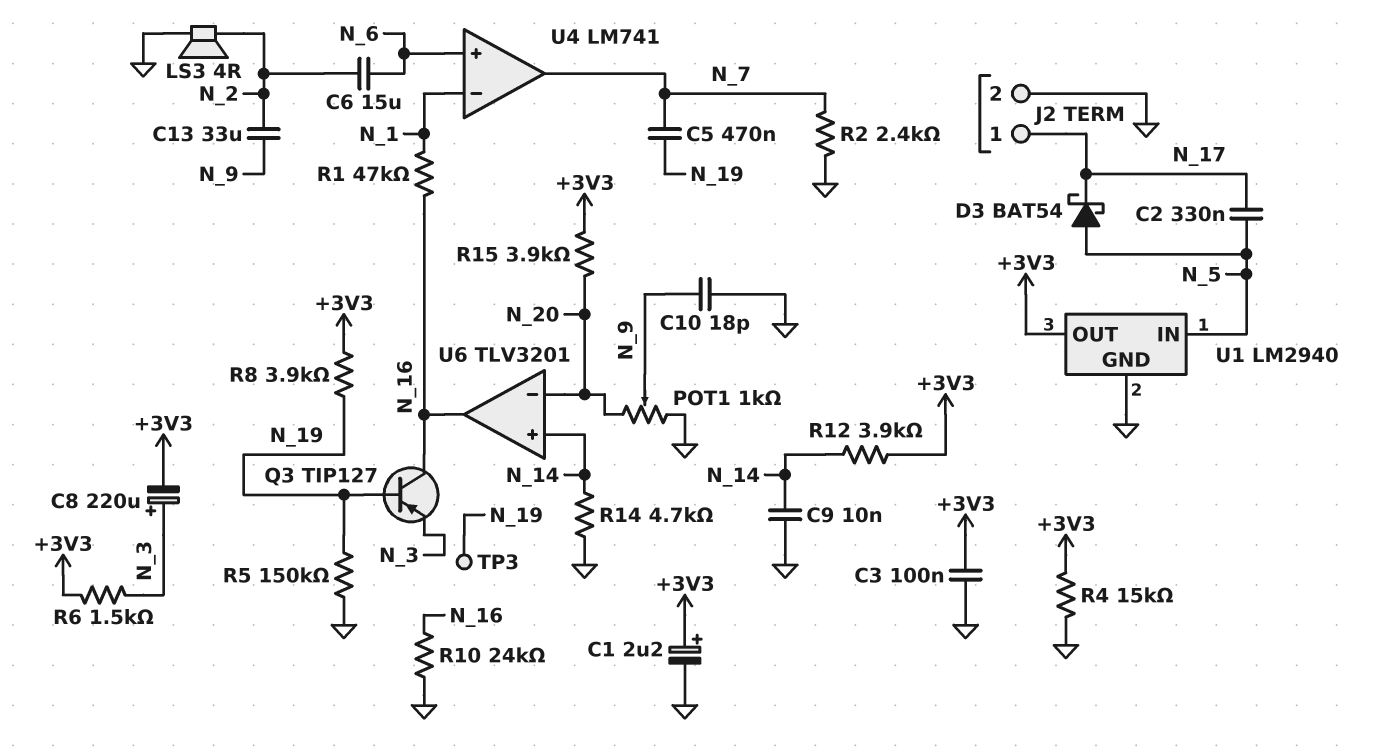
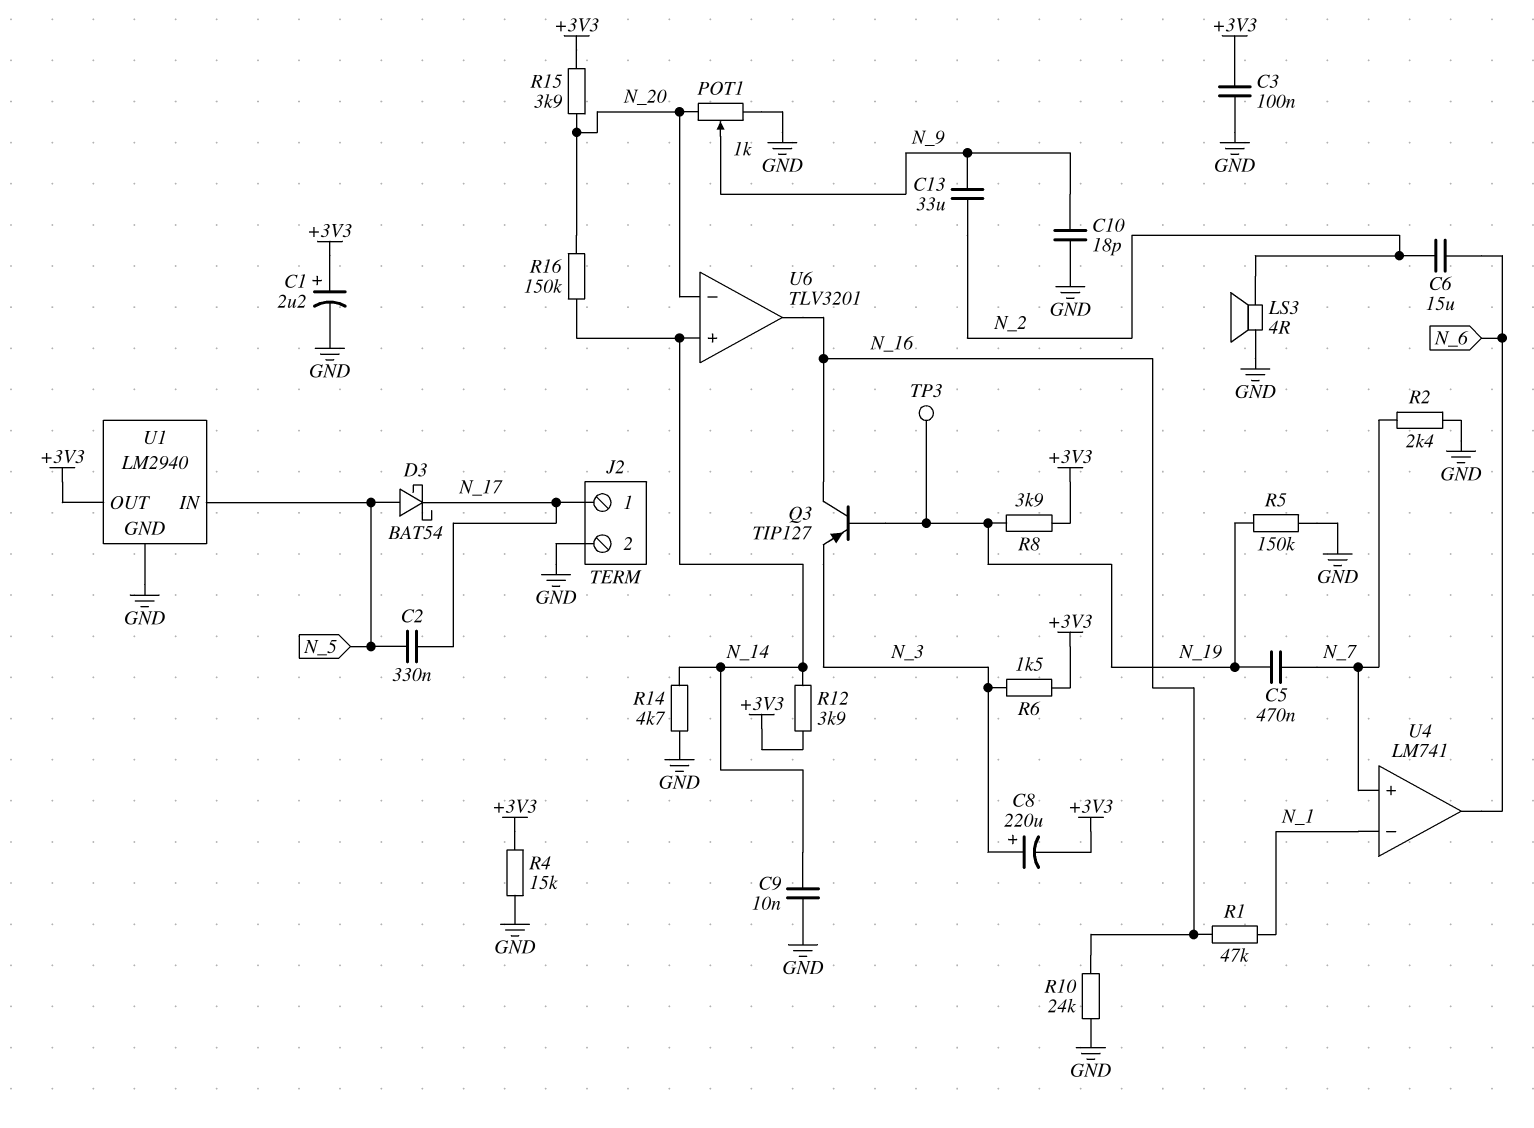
R16: none -> 150k (N_14, N_20)
U4 pin in+: N_6 -> N_7
U4 pin out: N_7 -> N_6

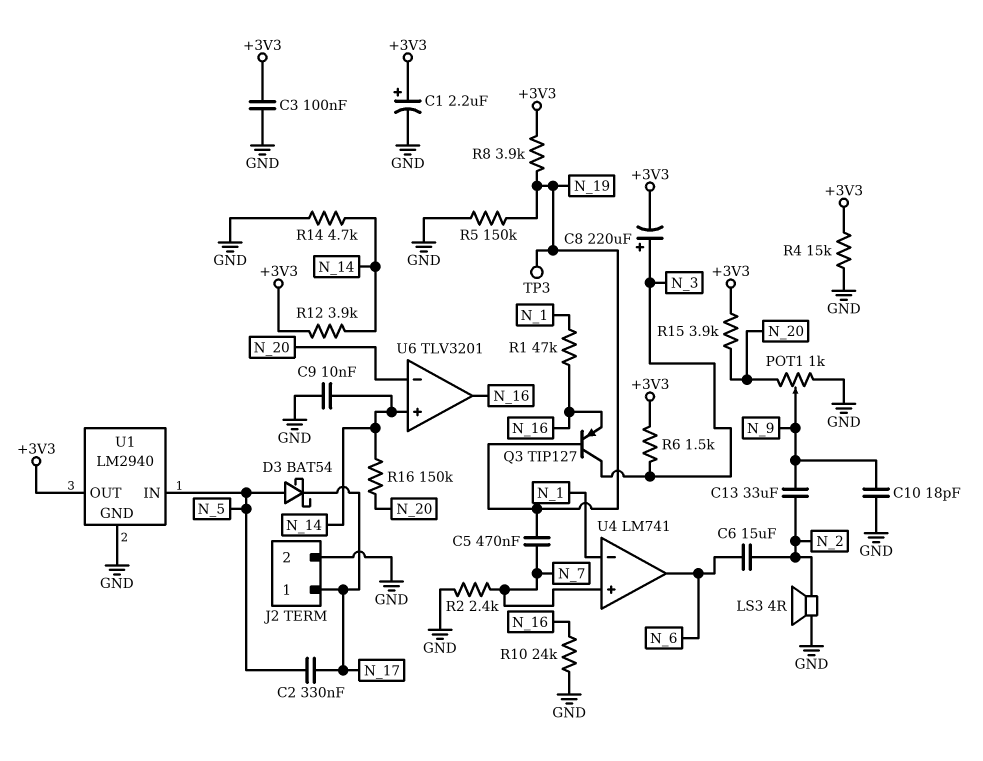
Q3: PNP TIP127 (B N_19, C N_16, E N_3) -> PNP TIP127 (B N_19, C N_3, E N_16)

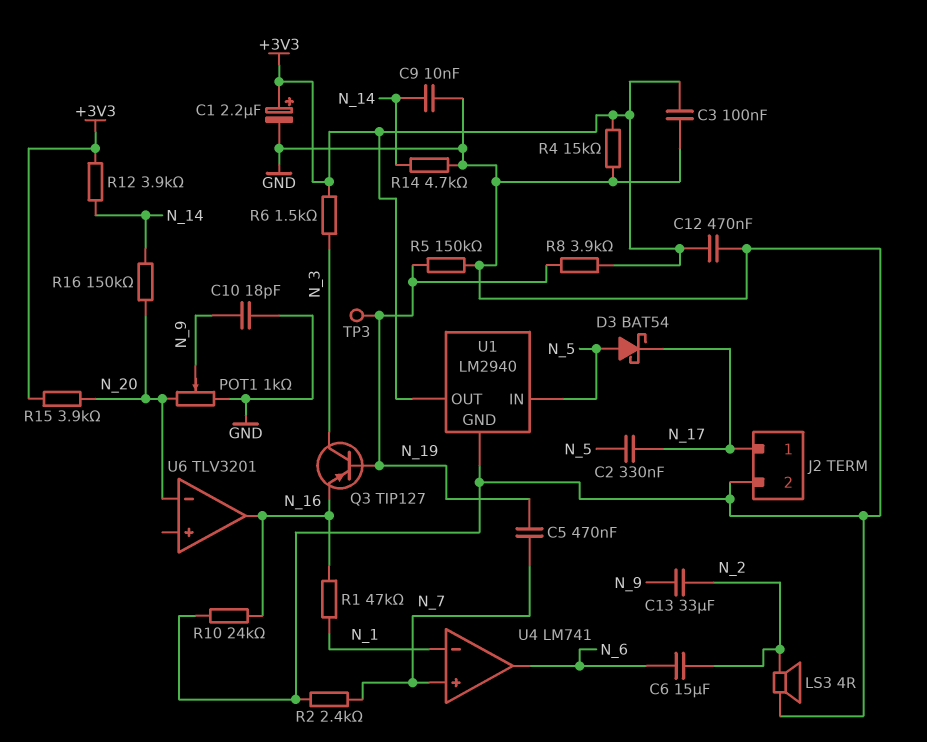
C8: 220uF (plus N_3, minus +3V3) -> none
C12: none -> 470nF (+3V3, GND)
U6 pin in+: N_14 -> none

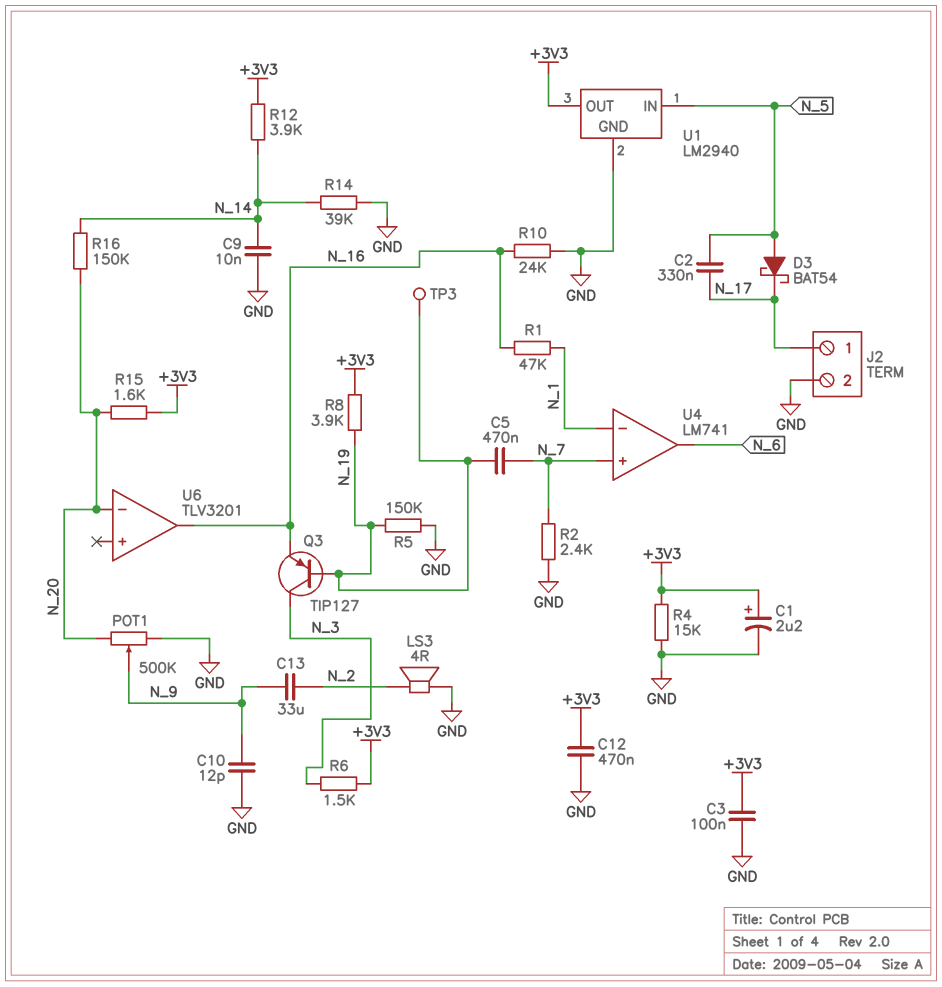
C6: 15uF (N_2, N_6) -> none
C10: 18pF (GND, N_9) -> 12pF (GND, N_9)
POT1: 1k (GND, N_20, wiper N_9) -> 500k (GND, N_20, wiper N_9)
R14: 4.7k (GND, N_14) -> 39k (GND, N_14)
R15: 3.9k (+3V3, N_20) -> 1.6k (+3V3, N_20)

